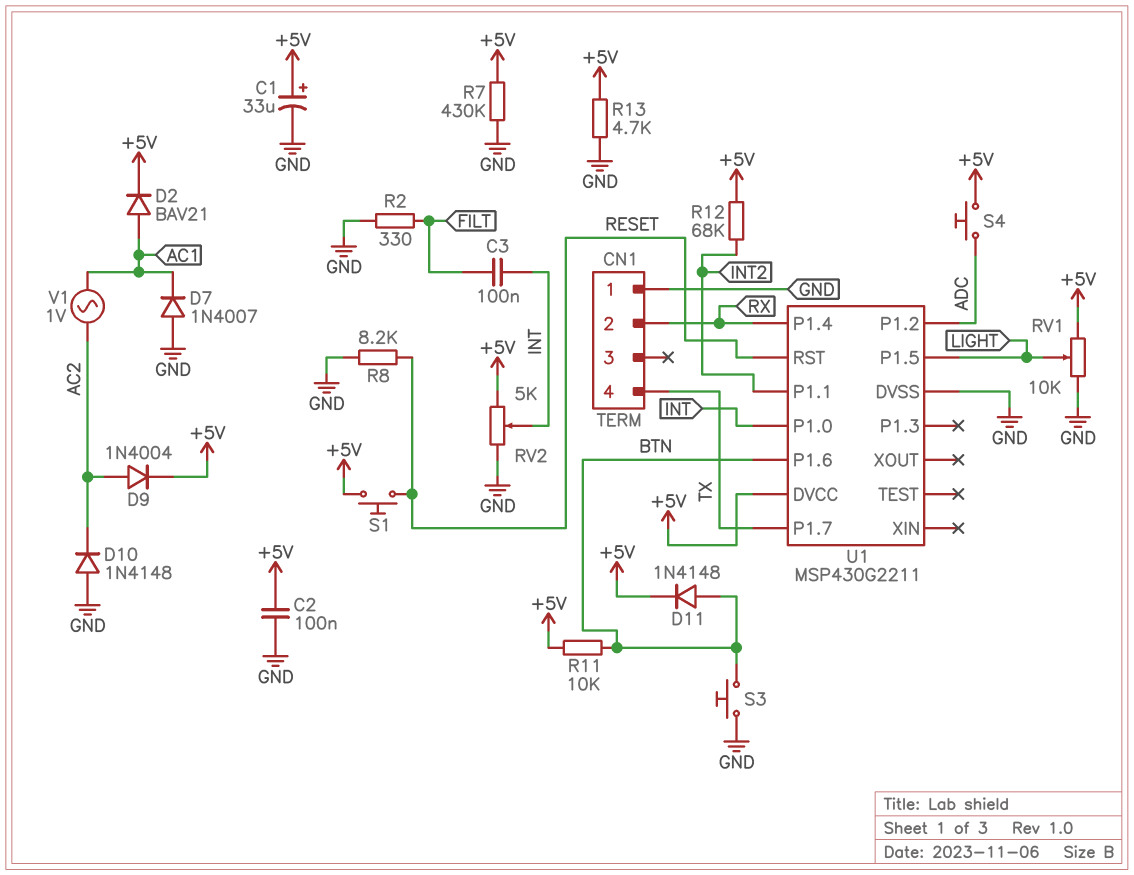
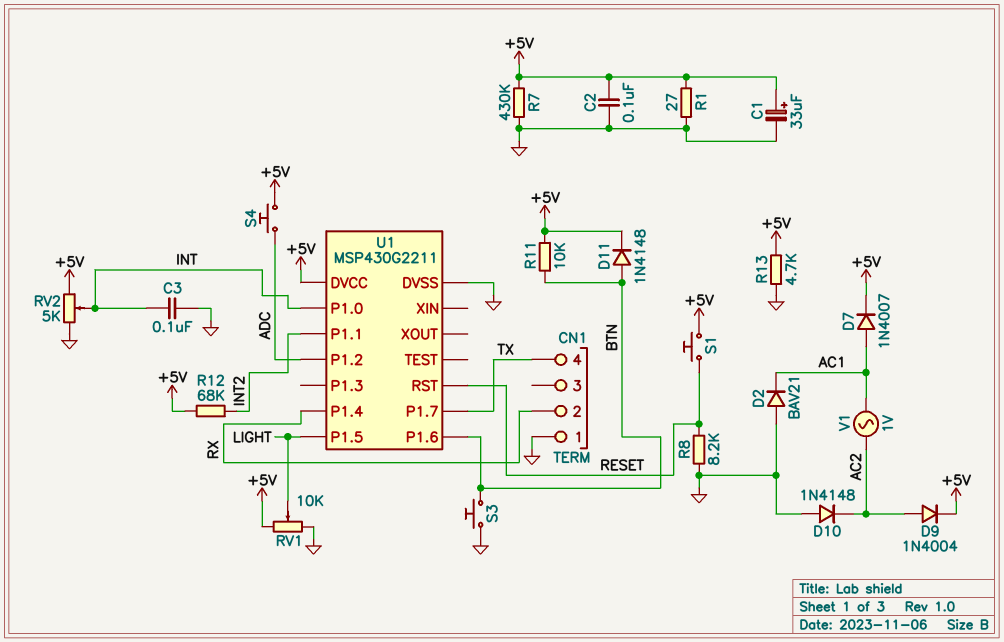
C3: 100nF (FILT, INT) -> 100nF (GND, INT)
D2: diode BAV21 (A AC1, K +5V) -> diode BAV21 (A GND, K AC1)
D7: diode 1N4007 (A GND, K AC1) -> diode 1N4007 (A AC1, K +5V)
R1: none -> 27 (+5V, GND)
R2: 330 (FILT, GND) -> none

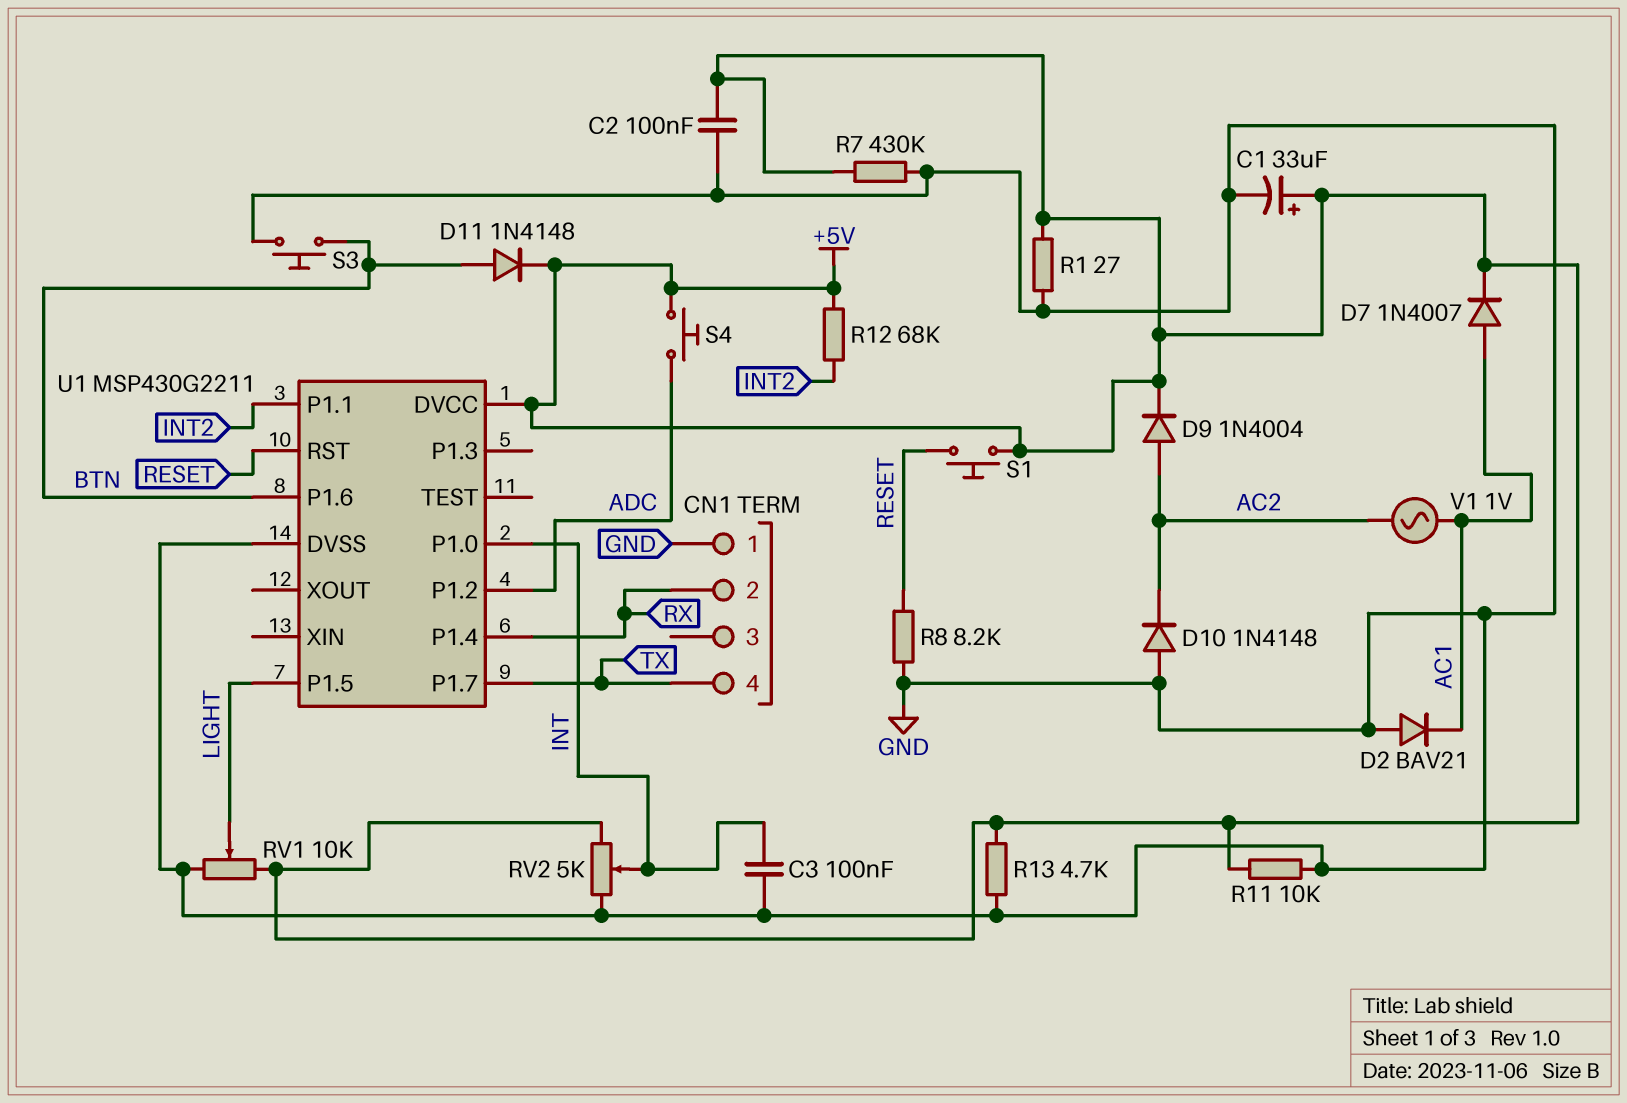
R11: 10k (+5V, BTN) -> 10k (+5V, GND)

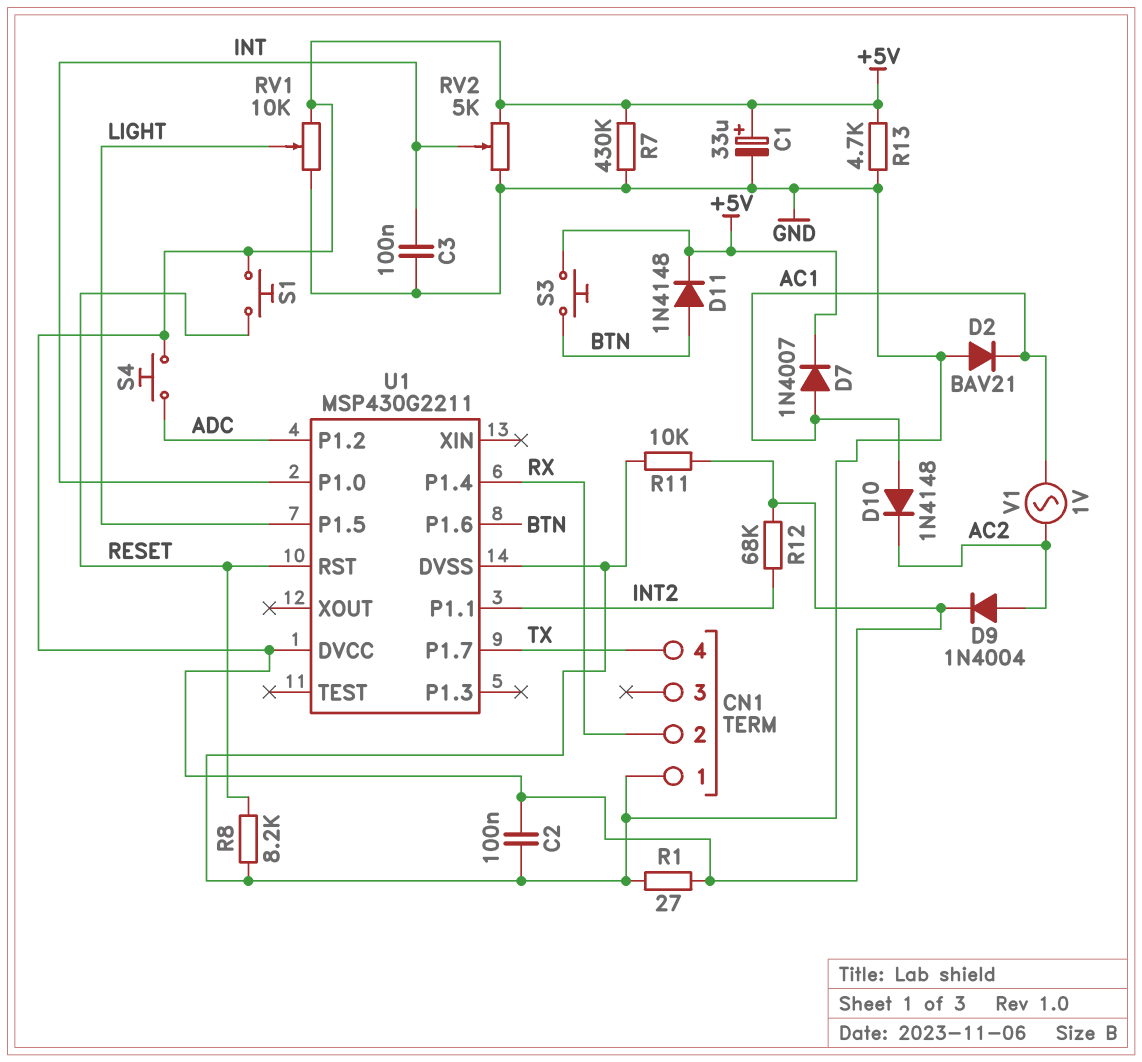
D10: diode 1N4148 (A GND, K AC2) -> diode 1N4148 (A AC1, K AC2)
S3: button (BTN, GND) -> button (+5V, BTN)

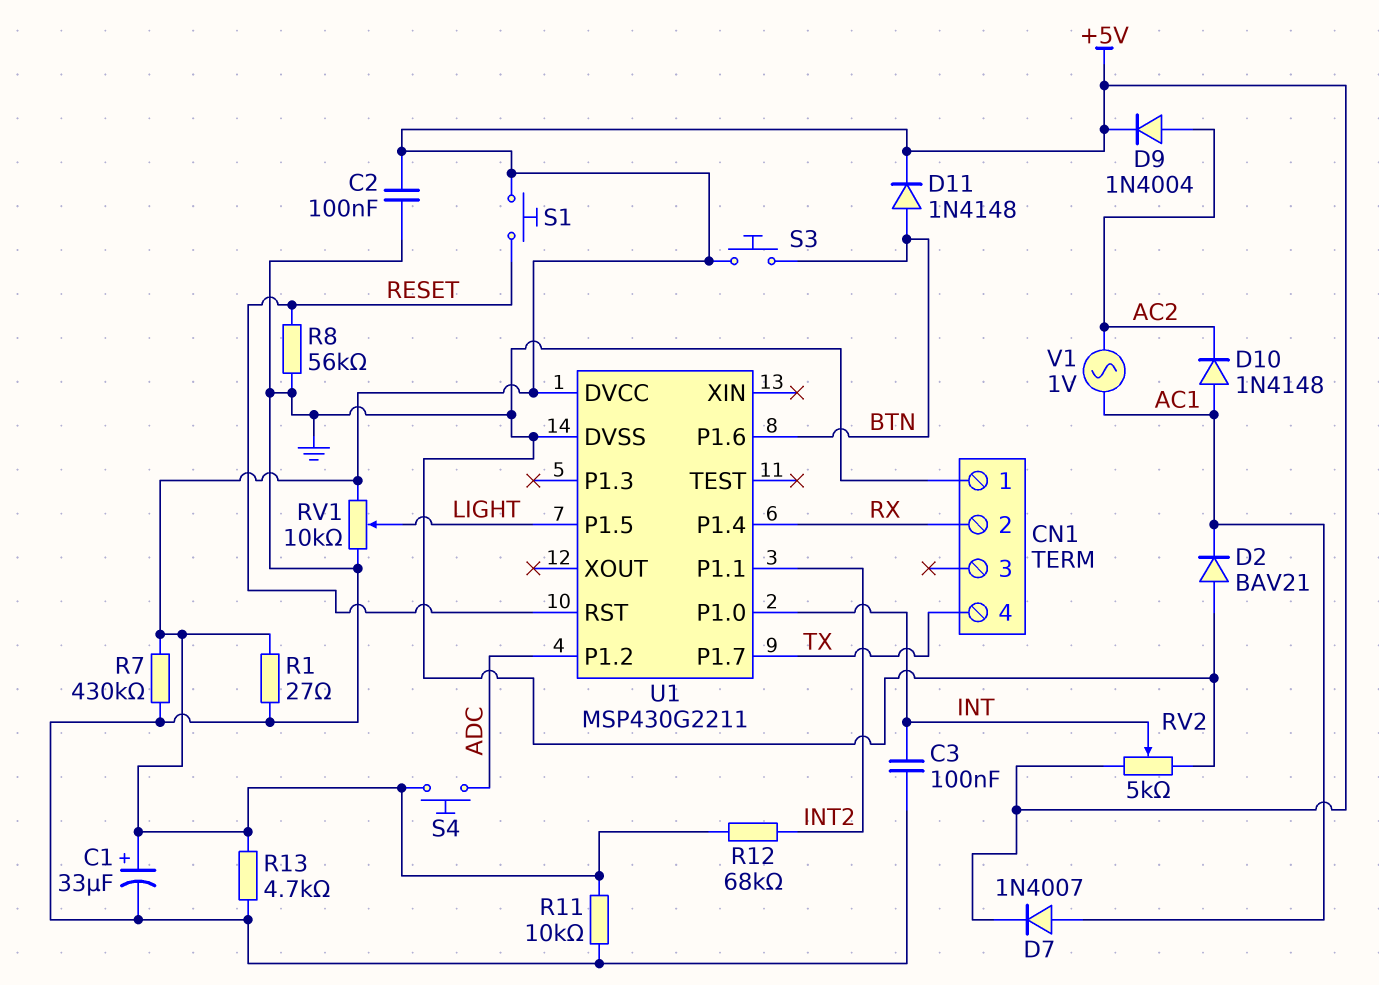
R8: 8.2k (GND, RESET) -> 56k (GND, RESET)

